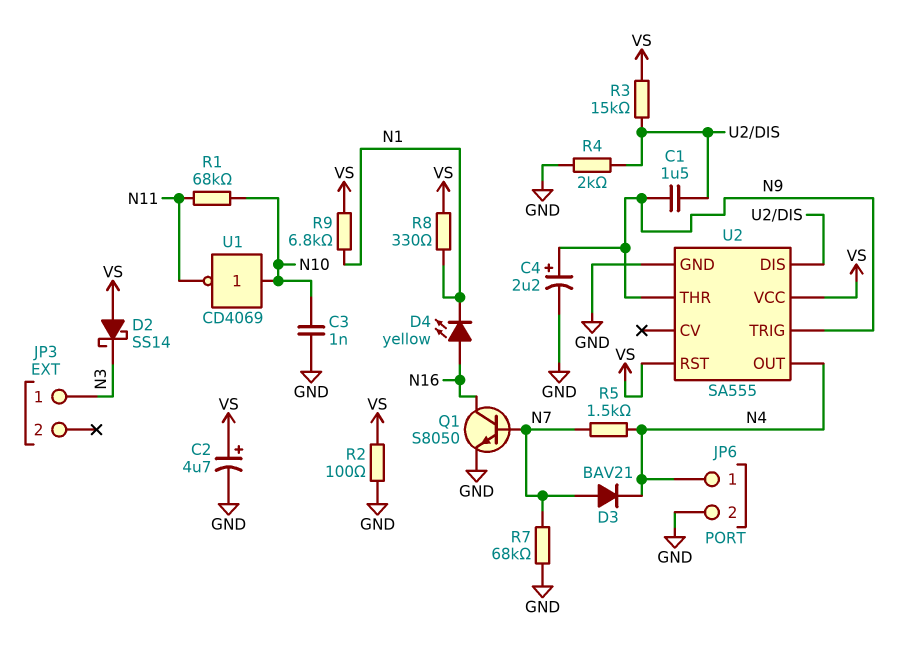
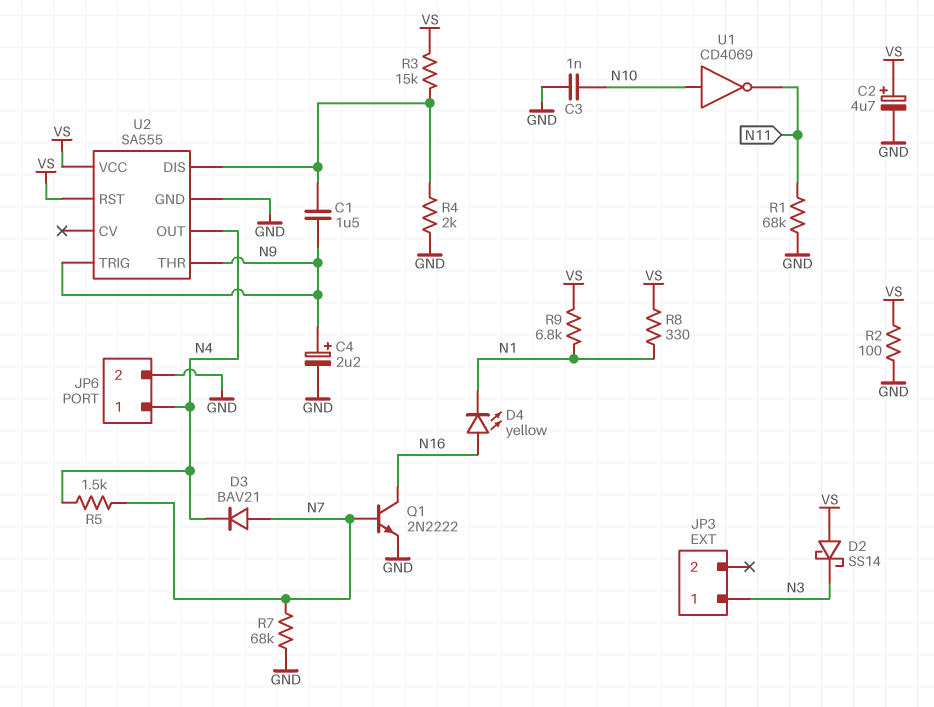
Q1: NPN S8050 (B N7, C N16, E GND) -> NPN 2N2222 (B N7, C N16, E GND)
R1: 68k (N10, N11) -> 68k (GND, N11)

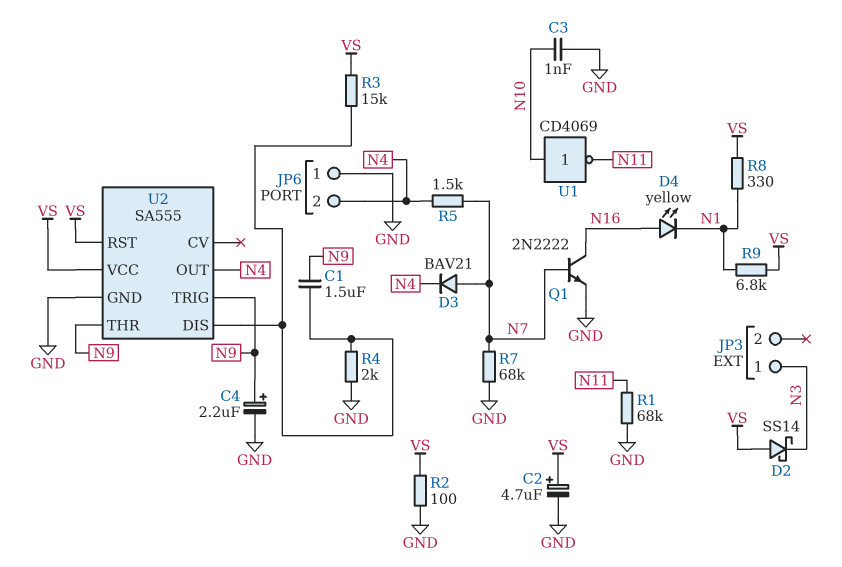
JP6 pin 1: N4 -> GND
JP6 pin 2: GND -> N4

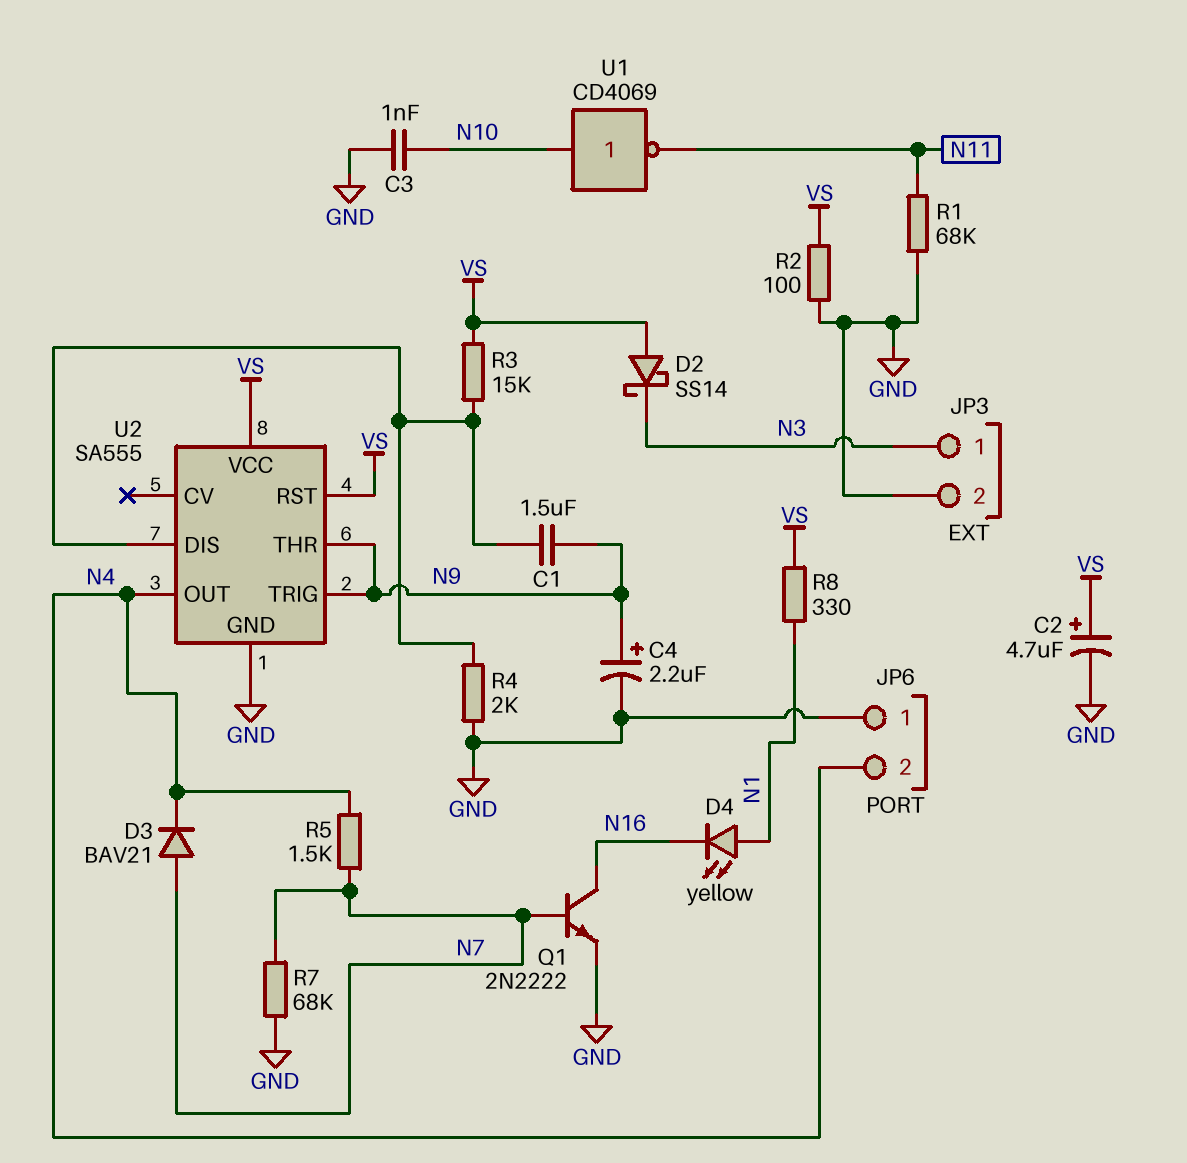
D4: LED yellow (A N16, K N1) -> LED yellow (A N1, K N16)
JP3 pin 2: none -> GND
R9: 6.8k (N1, VS) -> none

